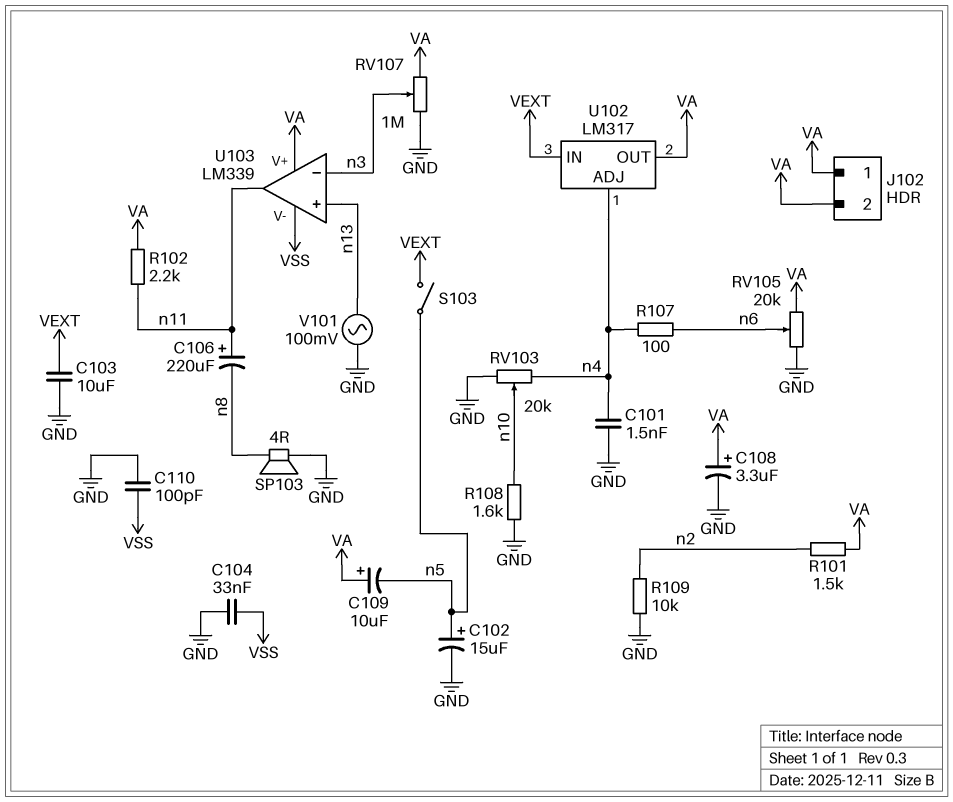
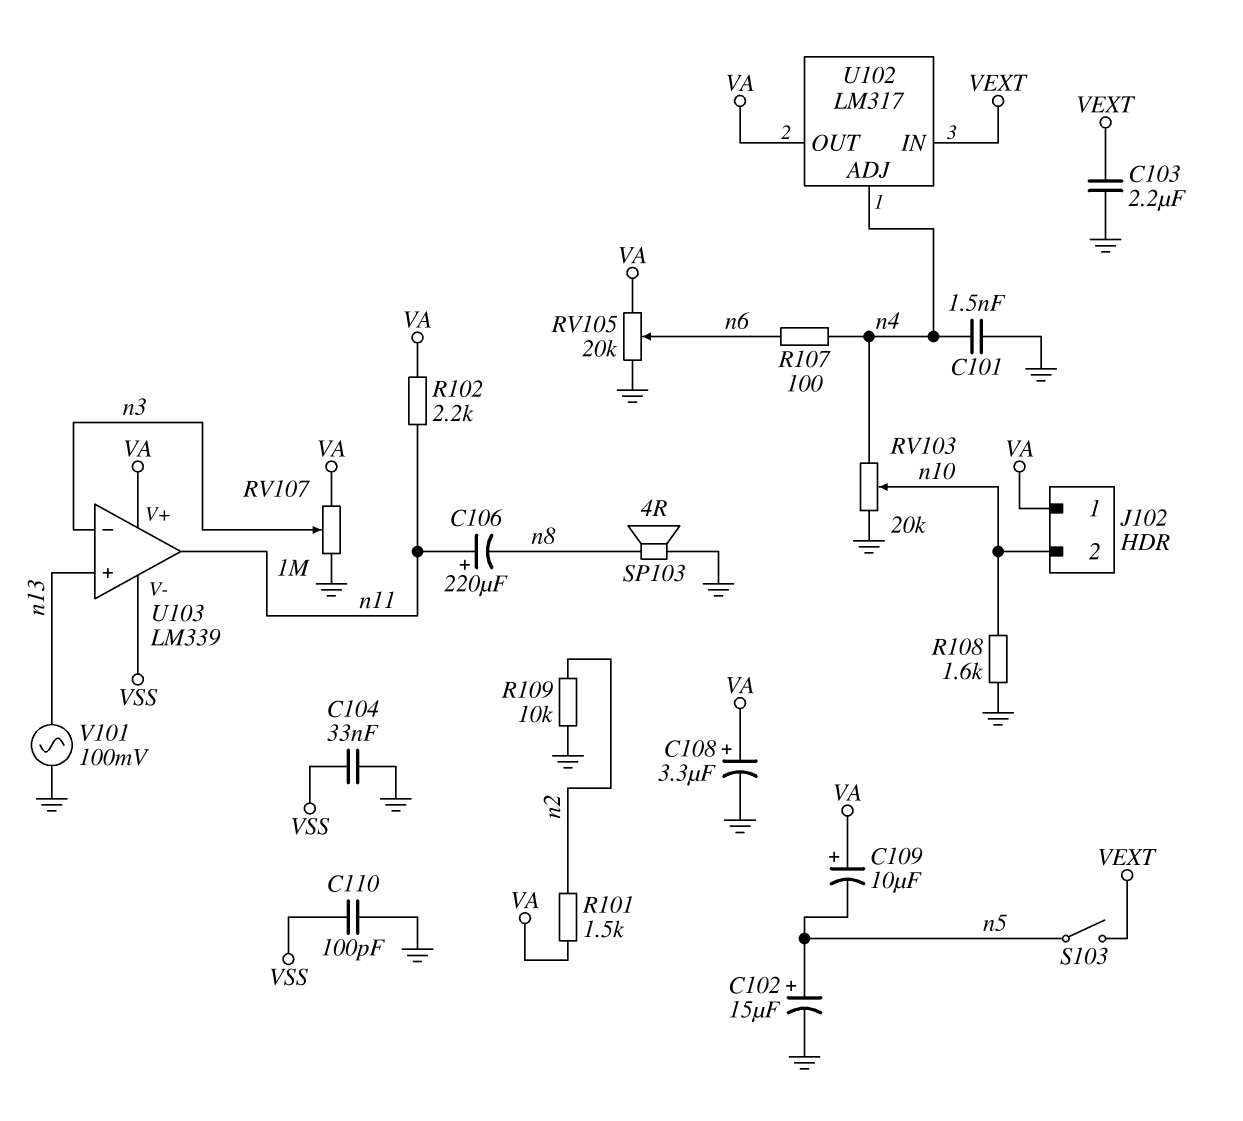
C103: 10uF (GND, VEXT) -> 2.2uF (GND, VEXT)
J102 pin 2: VA -> n10

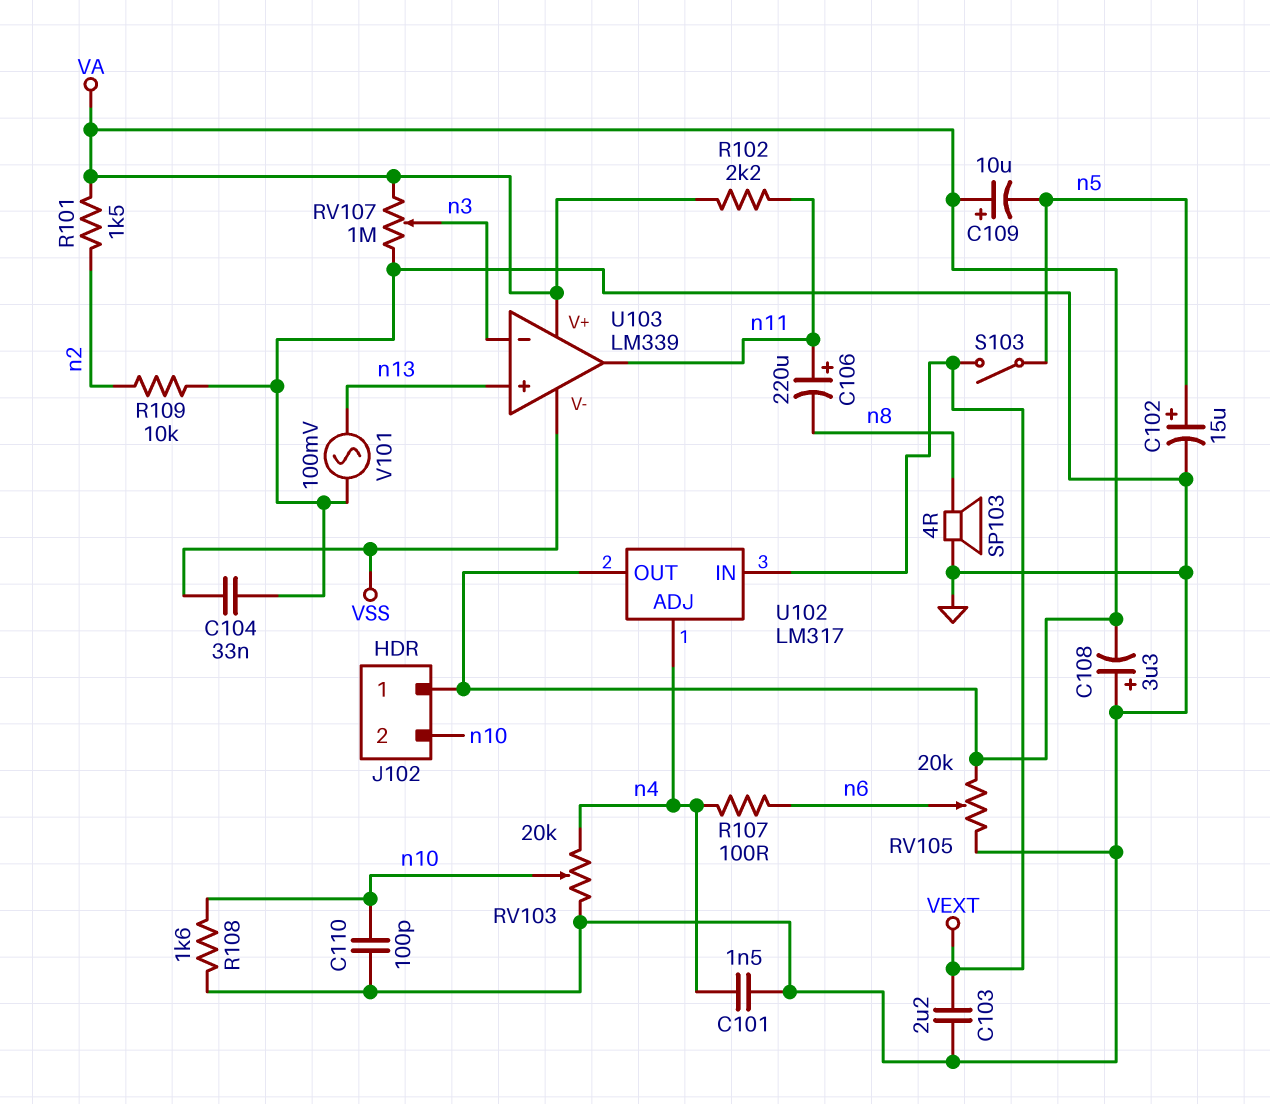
C108: 3.3uF (plus VA, minus GND) -> 3.3uF (plus GND, minus VA)
C110: 100pF (GND, VSS) -> 100pF (GND, n10)

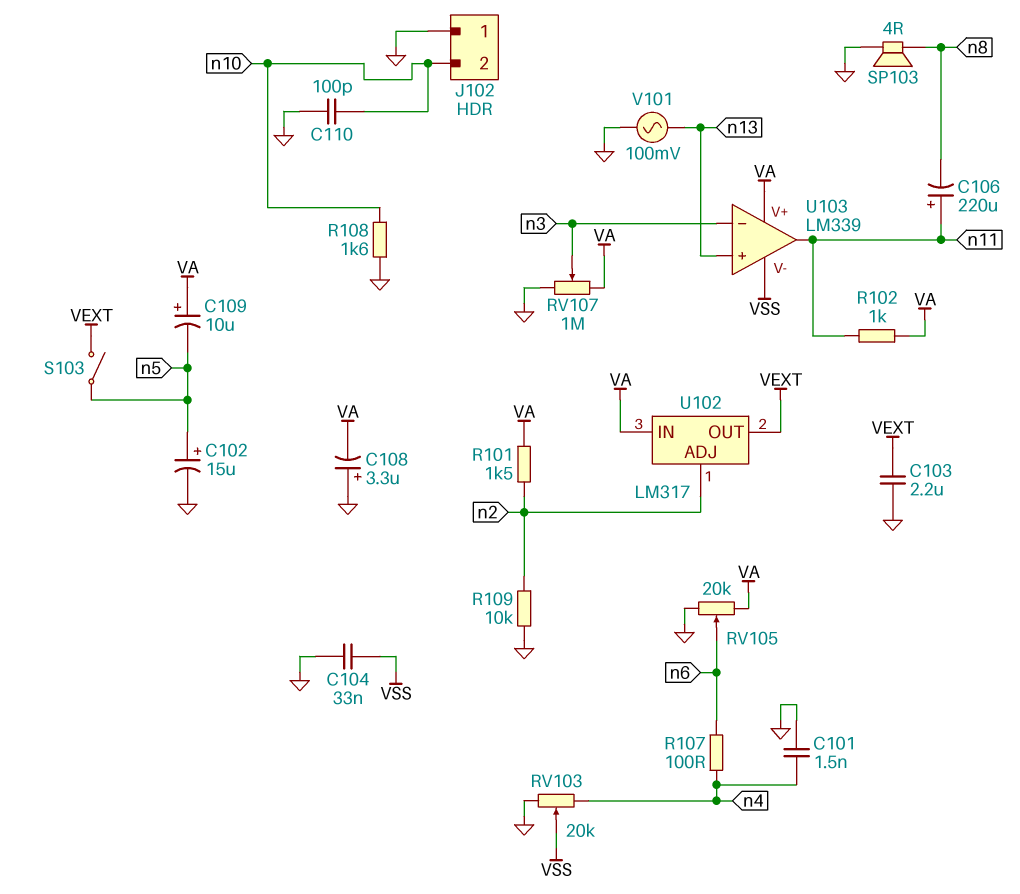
J102 pin 1: VA -> GND
R102: 2.2k (VA, n11) -> 1k (VA, n11)
RV103: 20k (GND, n4, wiper n10) -> 20k (GND, n4, wiper VSS)
U102 pin ADJ: n4 -> n2
U102 pin IN: VEXT -> VA
U102 pin OUT: VA -> VEXT

